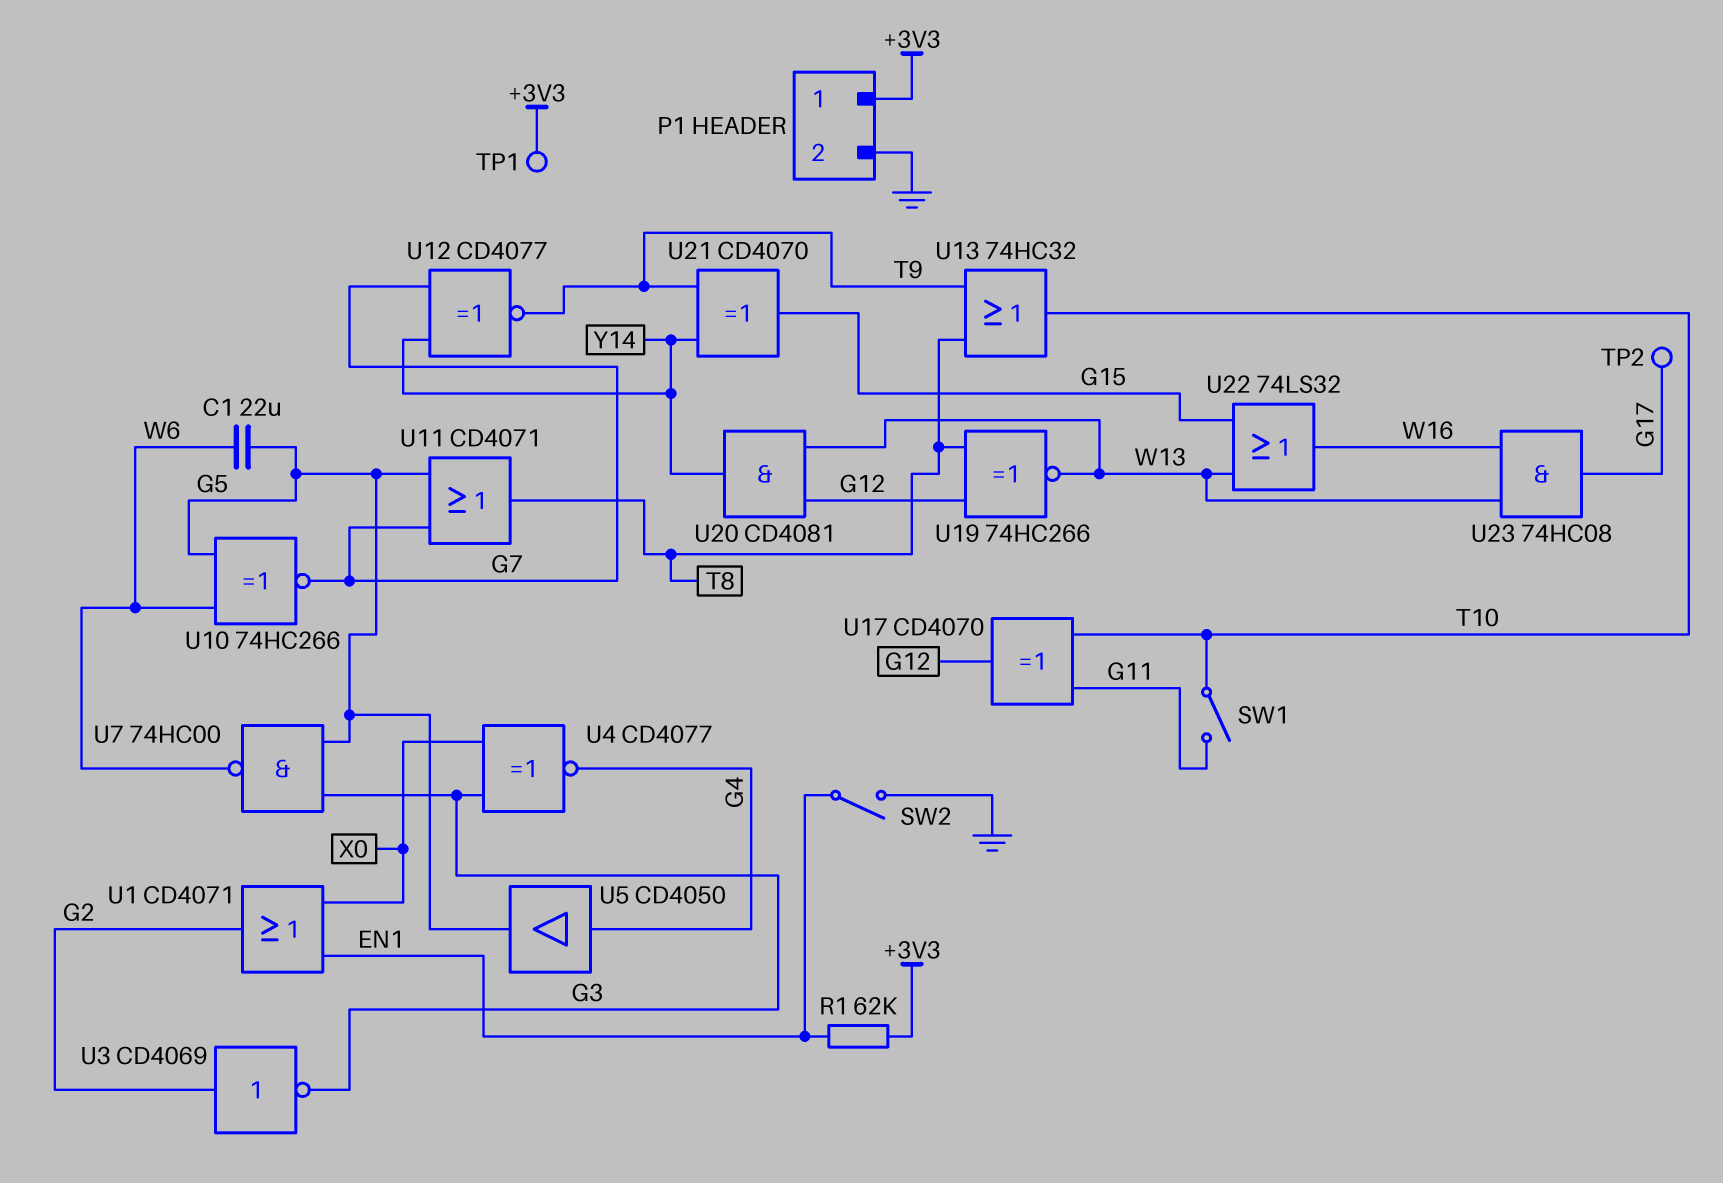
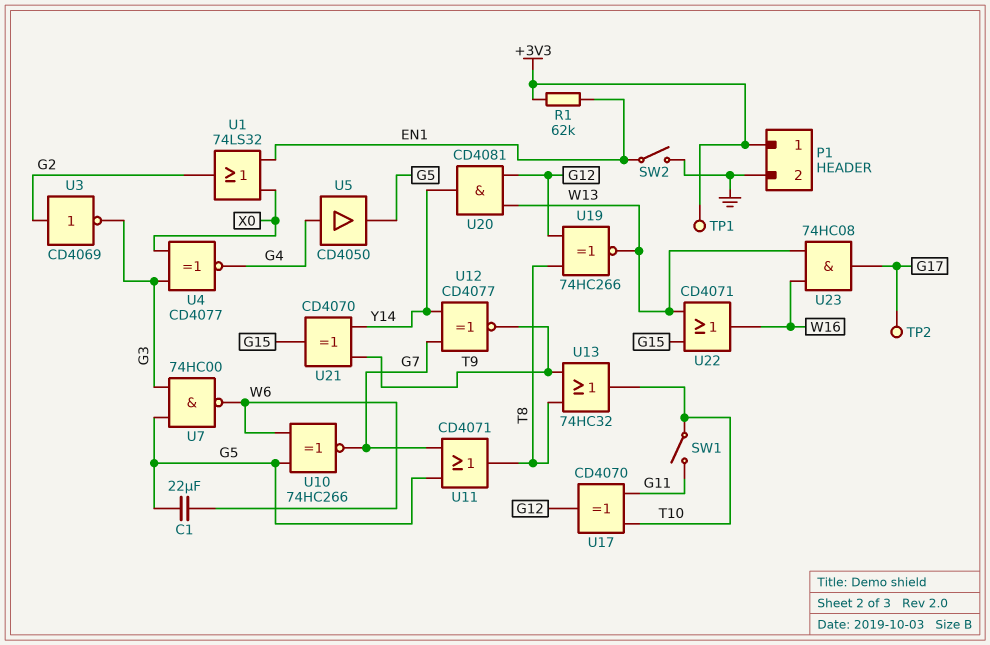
U1: OR CD4071 (in EN1, in X0, out G2) -> OR 74LS32 (in EN1, in X0, out G2)
U22: OR 74LS32 (in G15, in W13, out W16) -> OR CD4071 (in G15, in W13, out W16)

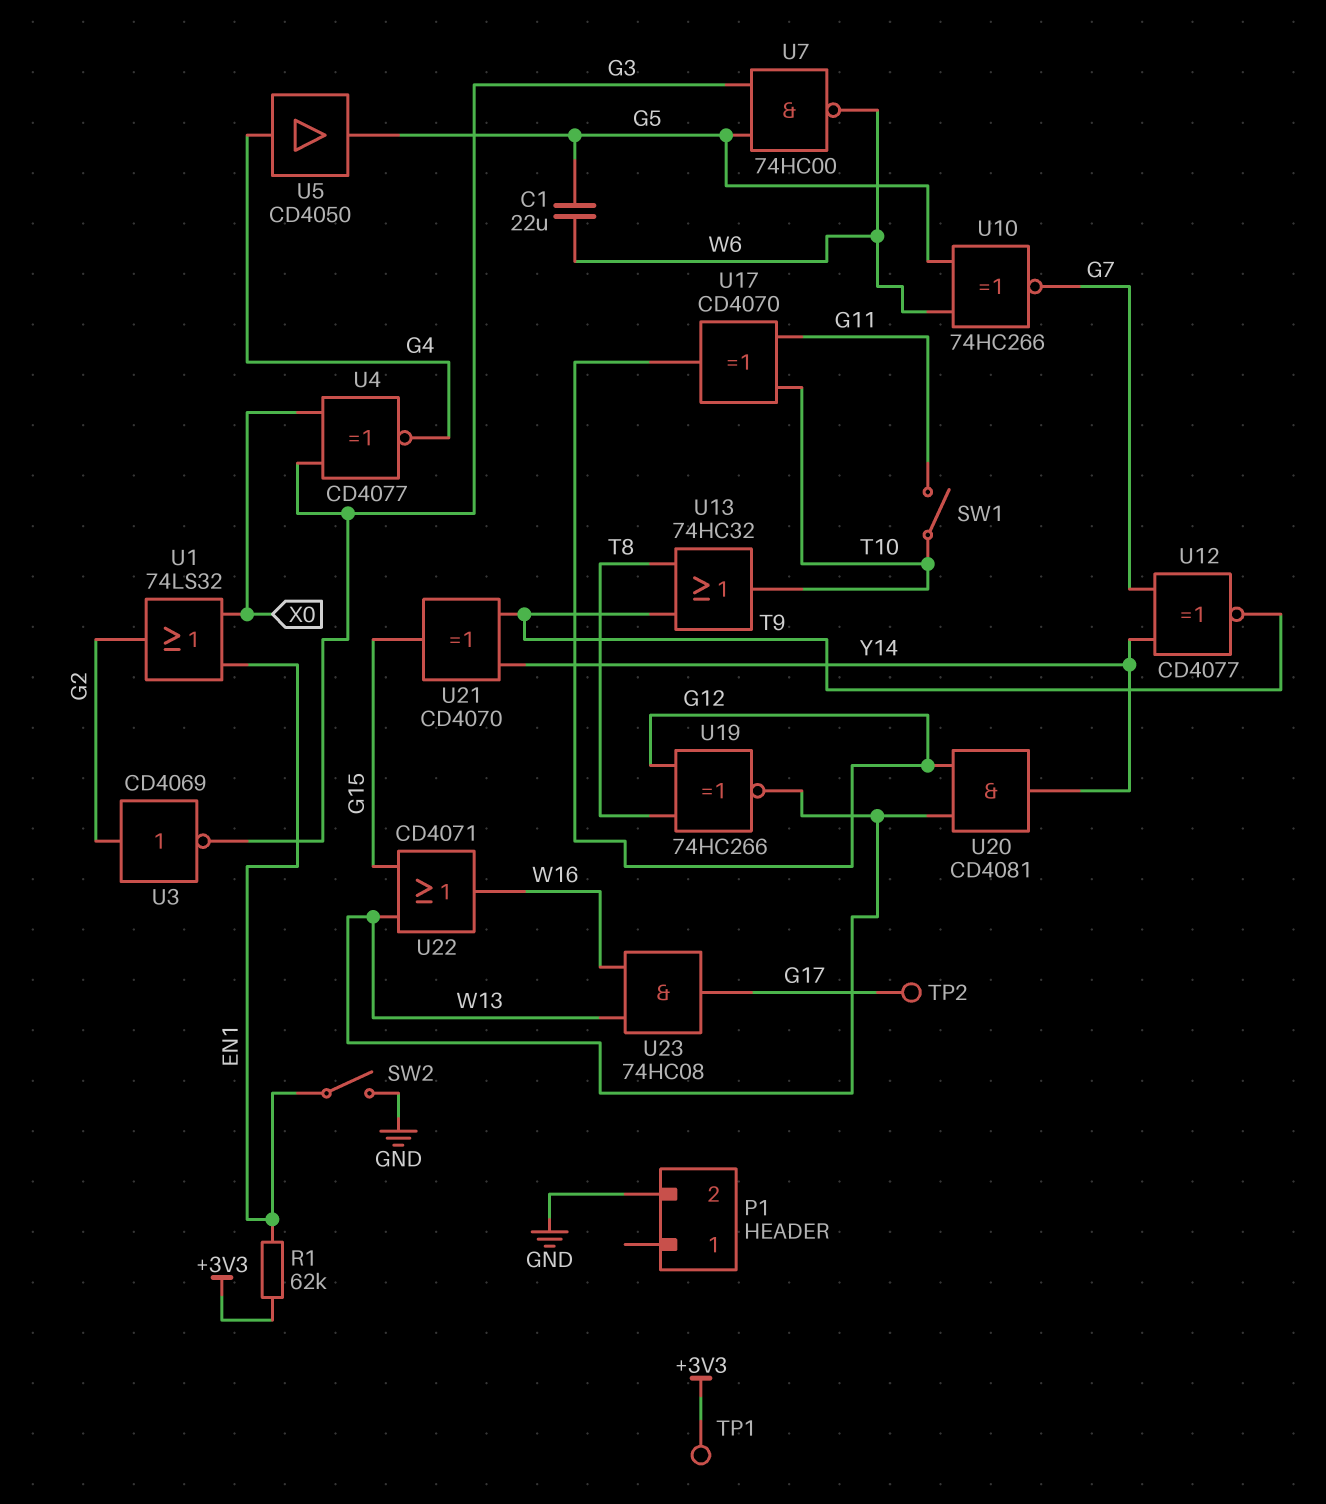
P1 pin 1: +3V3 -> none
U11: OR CD4071 (in G5, in G7, out T8) -> none

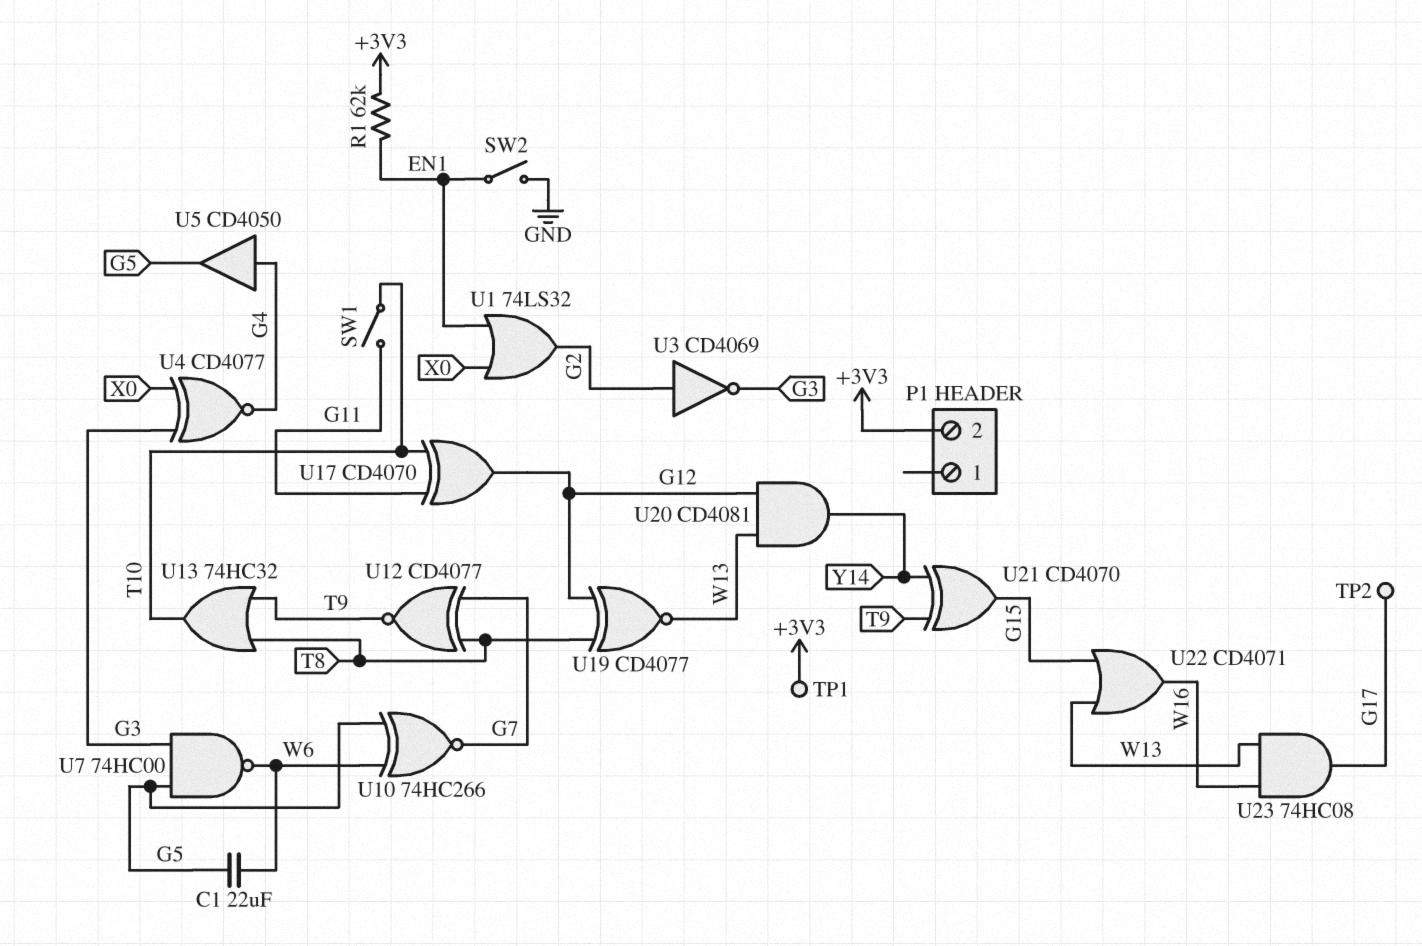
P1 pin 2: GND -> +3V3
U12: XNOR CD4077 (in G7, in Y14, out T9) -> XNOR CD4077 (in G7, in T8, out T9)
U19: XNOR 74HC266 (in G12, in T8, out W13) -> XNOR CD4077 (in G12, in T8, out W13)

